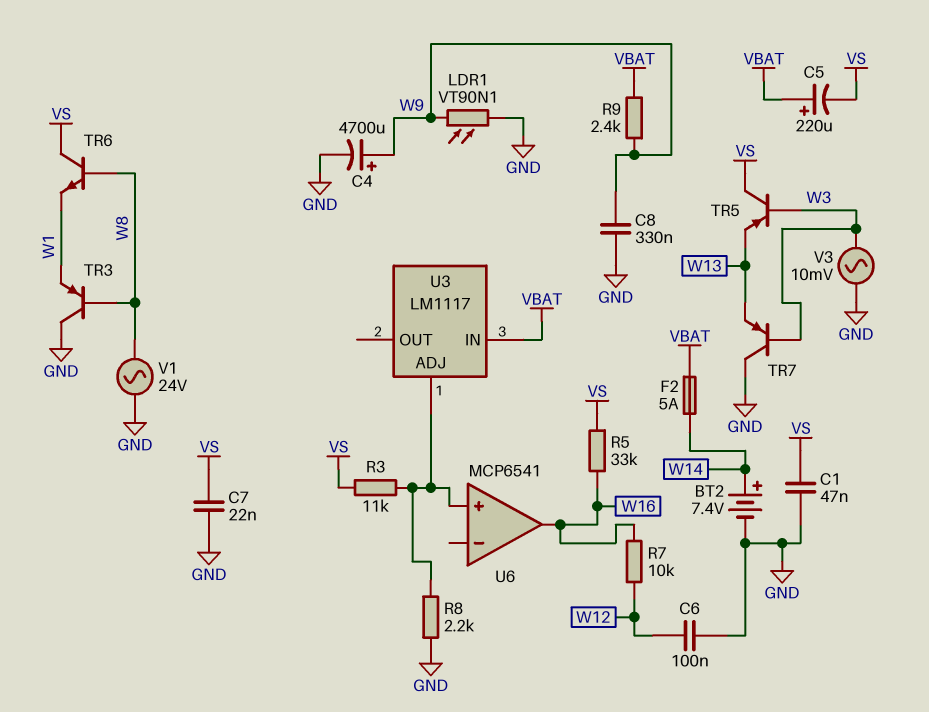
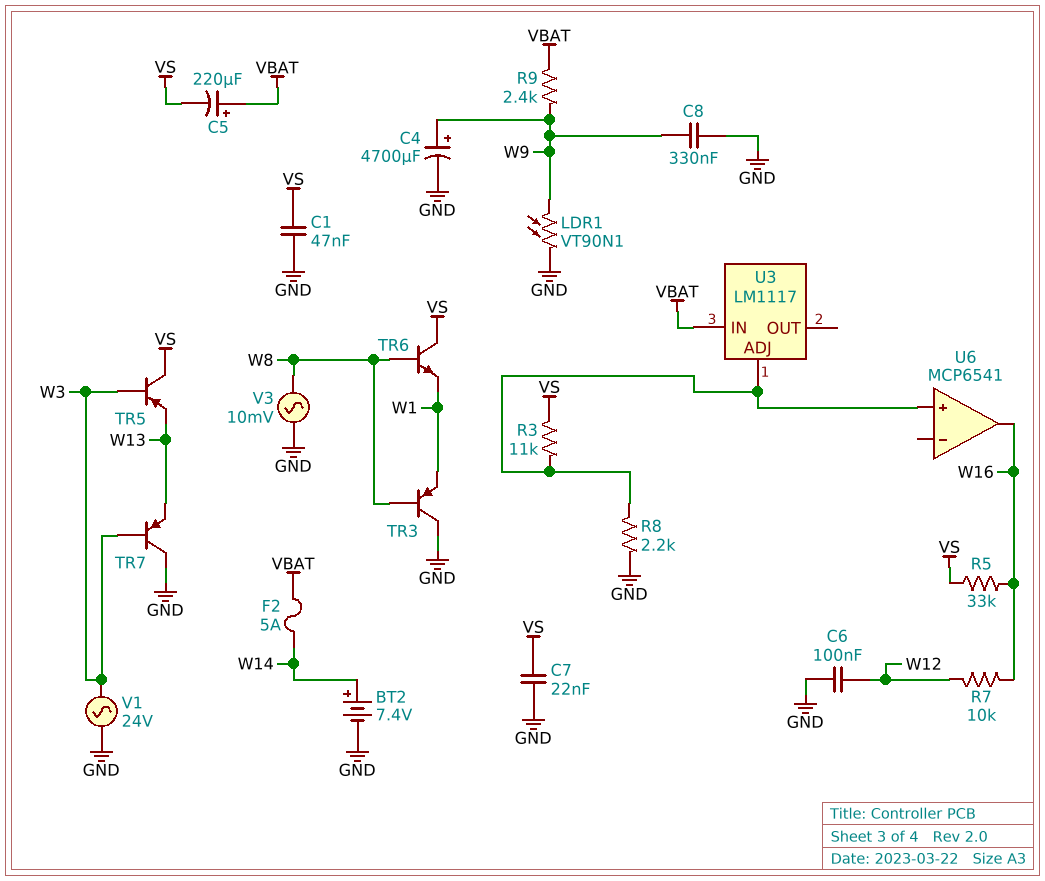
V1: AC 24V (GND, W8) -> AC 24V (GND, W3)
V3: AC 10mV (GND, W3) -> AC 10mV (GND, W8)

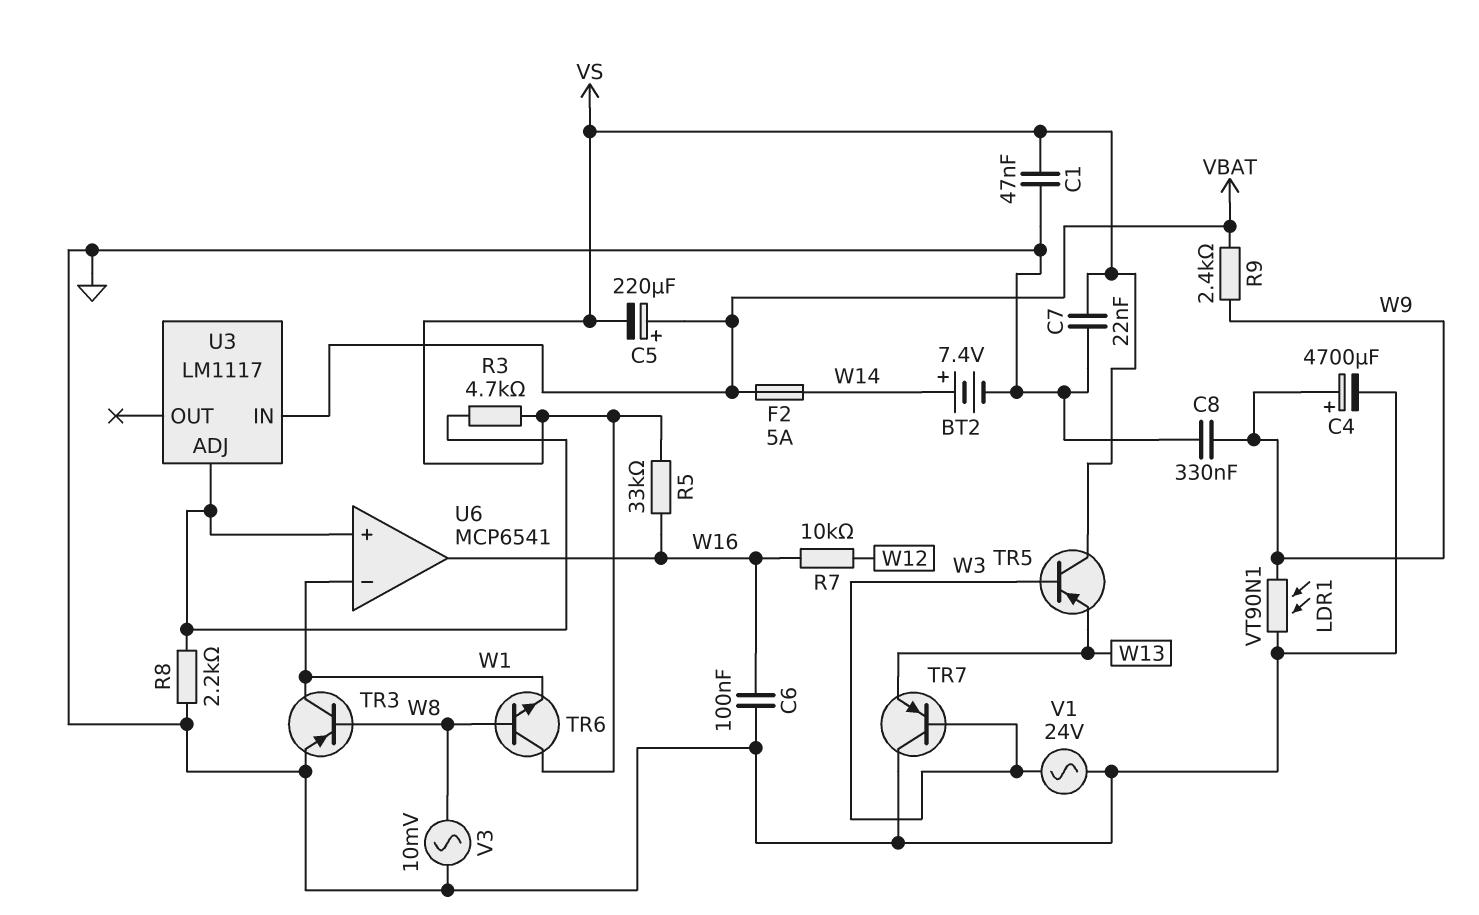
C6: 100nF (GND, W12) -> 100nF (GND, W16)
R3: 11k (U3/ADJ, VS) -> 4.7k (U3/ADJ, VS)
TR3: PNP (B W8, C GND, E W1) -> PNP (B W8, C W1, E GND)
U6 pin in-: none -> W1

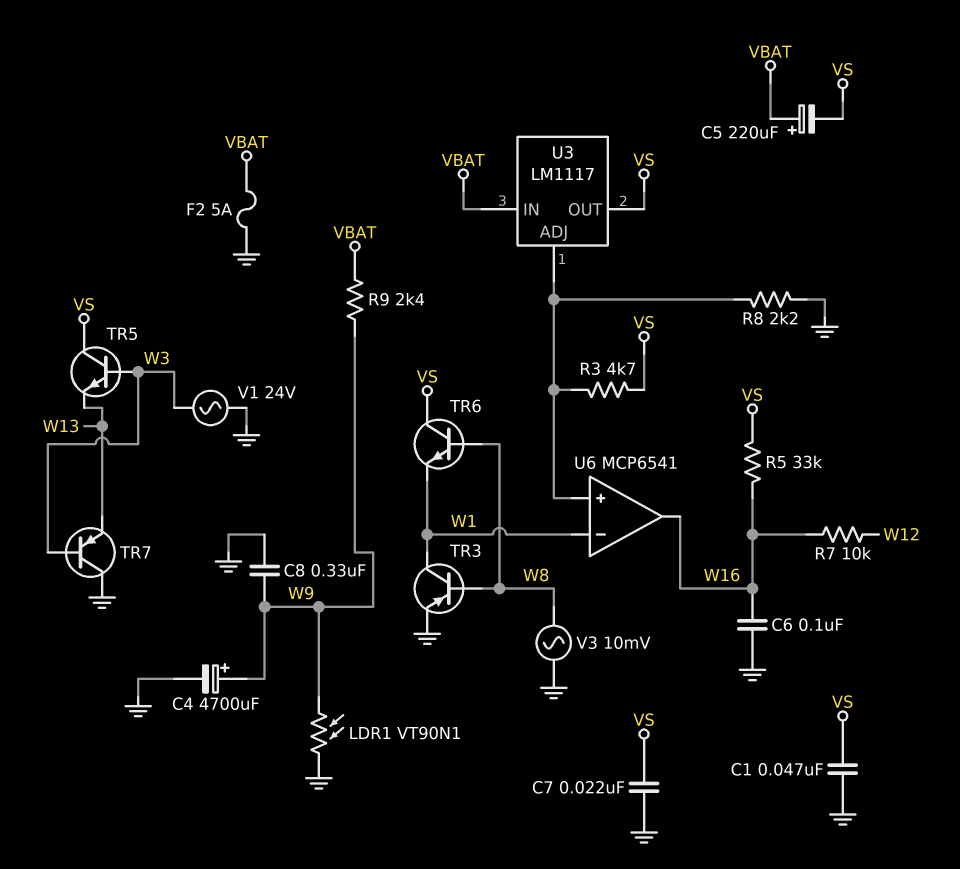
BT2: 7.4V (plus W14, minus GND) -> none
F2: 5A (VBAT, W14) -> 5A (GND, VBAT)
TR5: PNP (B W3, C VS, E W13) -> NPN (B W3, C VS, E W13)
U3 pin OUT: none -> VS

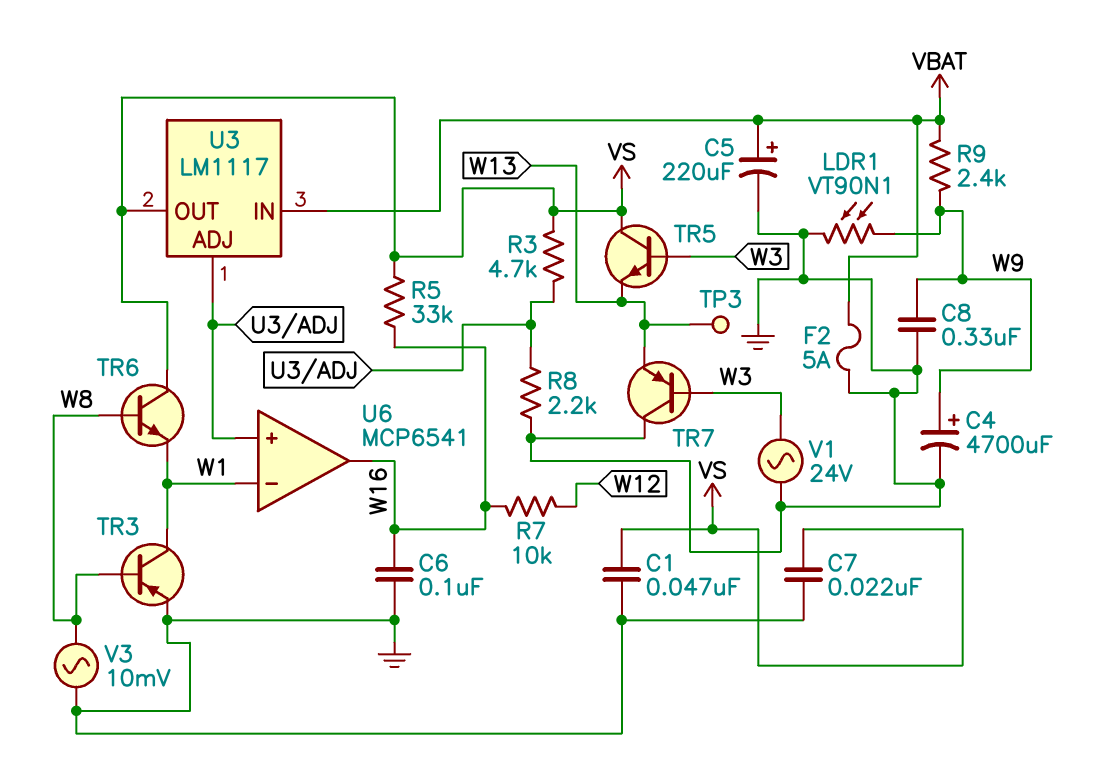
C5: 220uF (plus VBAT, minus VS) -> 220uF (plus VBAT, minus GND)
TP3: none -> test point (W13)

